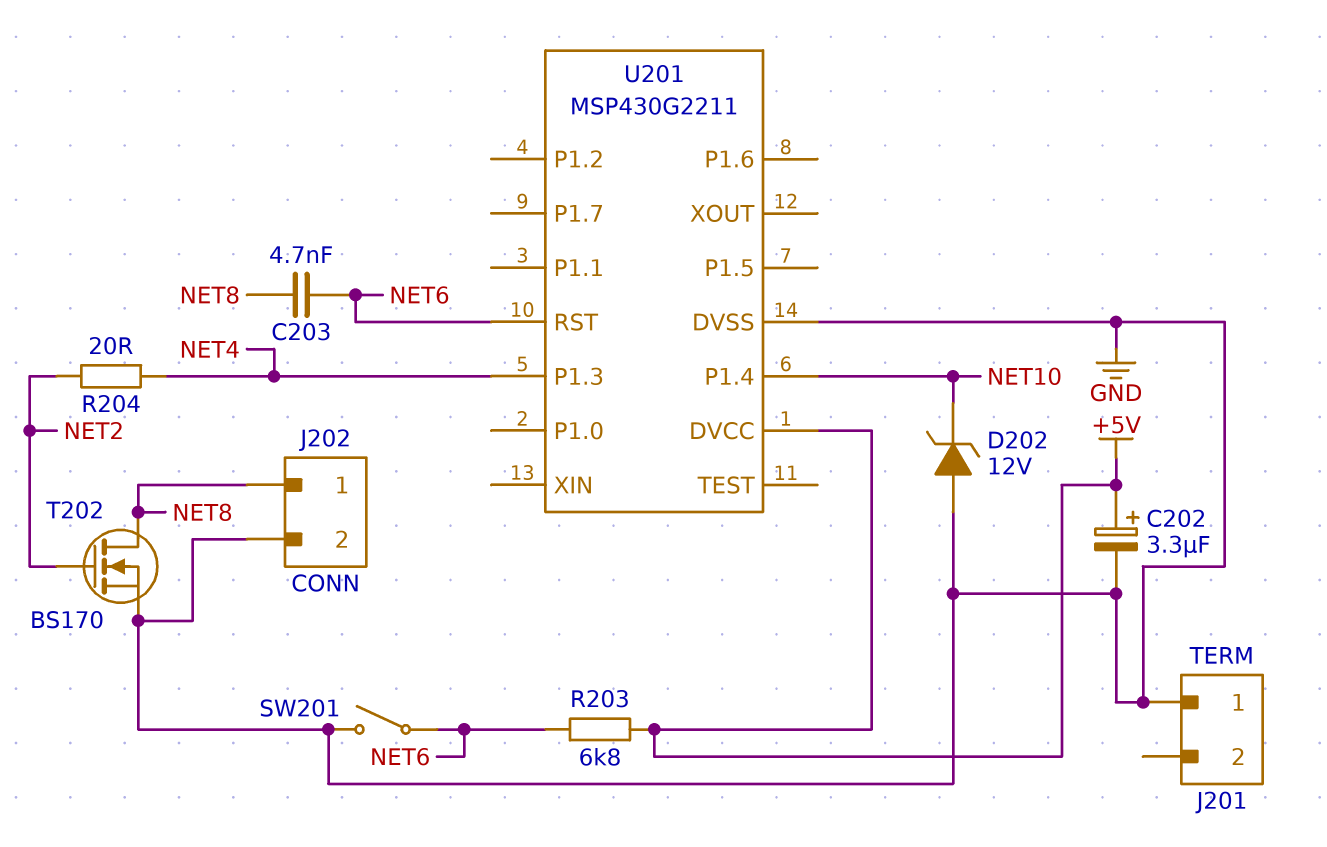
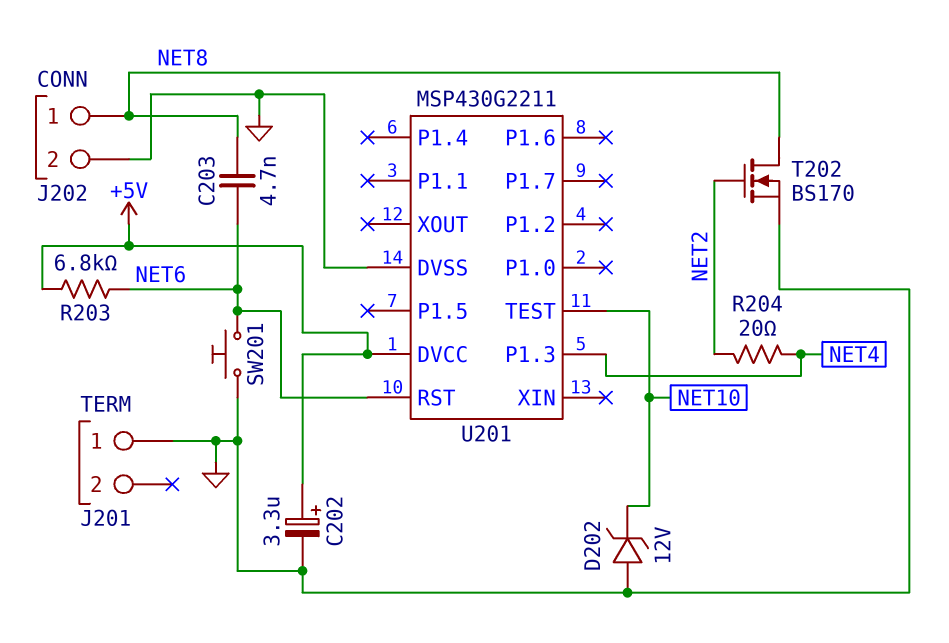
SW201: switch (GND, NET6) -> button (GND, NET6)
U201 pin P1.4: NET10 -> none
U201 pin TEST: none -> NET10

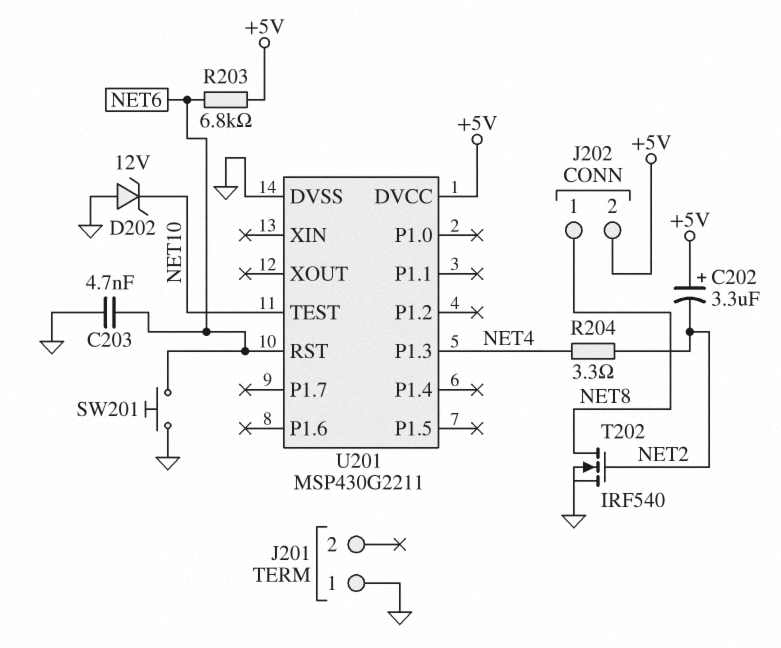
C202: 3.3uF (plus +5V, minus GND) -> 3.3uF (plus +5V, minus NET2)
C203: 4.7nF (NET6, NET8) -> 4.7nF (GND, NET6)
J202 pin 2: GND -> +5V
R204: 20 (NET2, NET4) -> 3.3 (NET2, NET4)
T202: NMOS BS170 (G NET2, D NET8, S GND) -> NMOS IRF540 (G NET2, D NET8, S GND)

